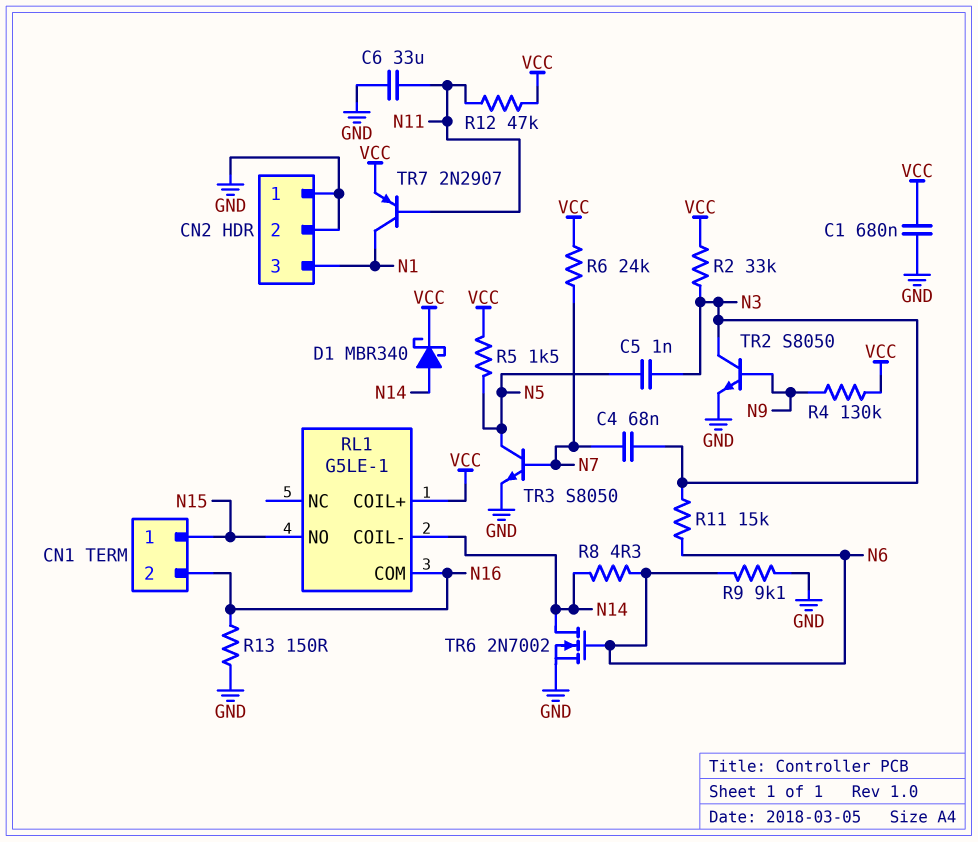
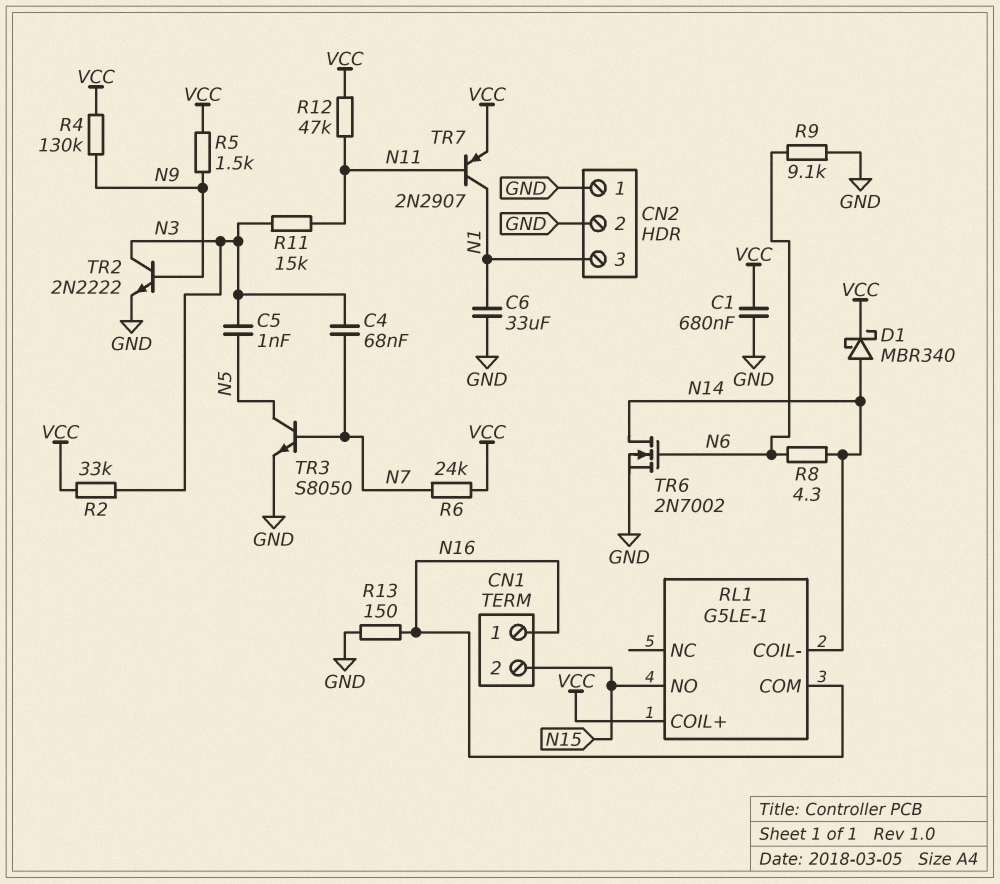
C6: 33uF (GND, N11) -> 33uF (GND, N1)
CN1 pin 1: N15 -> N16
CN1 pin 2: N16 -> N15
R5: 1.5k (N5, VCC) -> 1.5k (N9, VCC)
R11: 15k (N3, N6) -> 15k (N3, N11)
TR2: NPN S8050 (B N9, C N3, E GND) -> NPN 2N2222 (B N9, C N3, E GND)

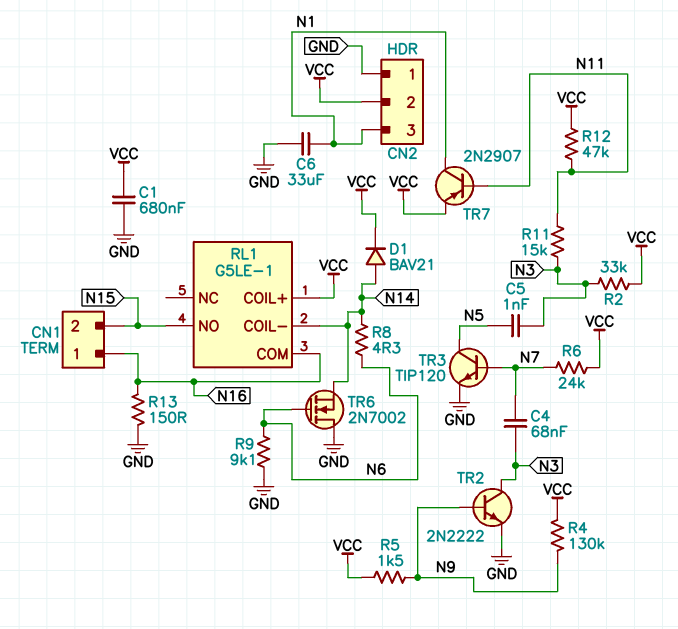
CN2 pin 2: GND -> VCC
D1: schottky MBR340 (A N14, K VCC) -> diode BAV21 (A N14, K VCC)
TR3: NPN S8050 (B N7, C N5, E GND) -> NPN TIP120 (B N7, C N5, E GND)
TR6: NMOS 2N7002 (G N6, D N14, S GND) -> NMOS 2N7002 (G N6, D GND, S N14)

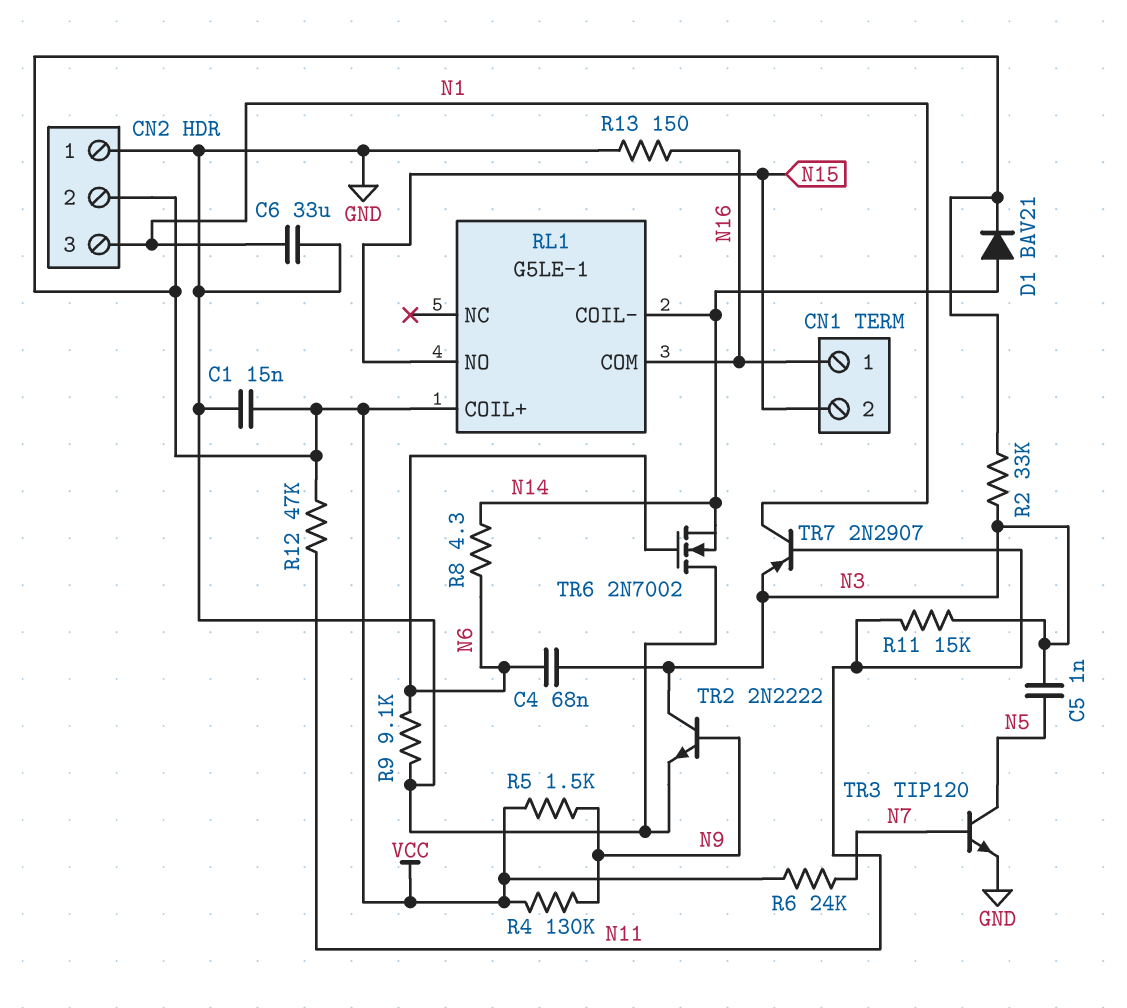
C1: 680nF (GND, VCC) -> 15nF (GND, VCC)
C4: 68nF (N3, N7) -> 68nF (N3, N6)
TR7: PNP 2N2907 (B N11, C N1, E VCC) -> PNP 2N2907 (B N11, C N1, E N3)

